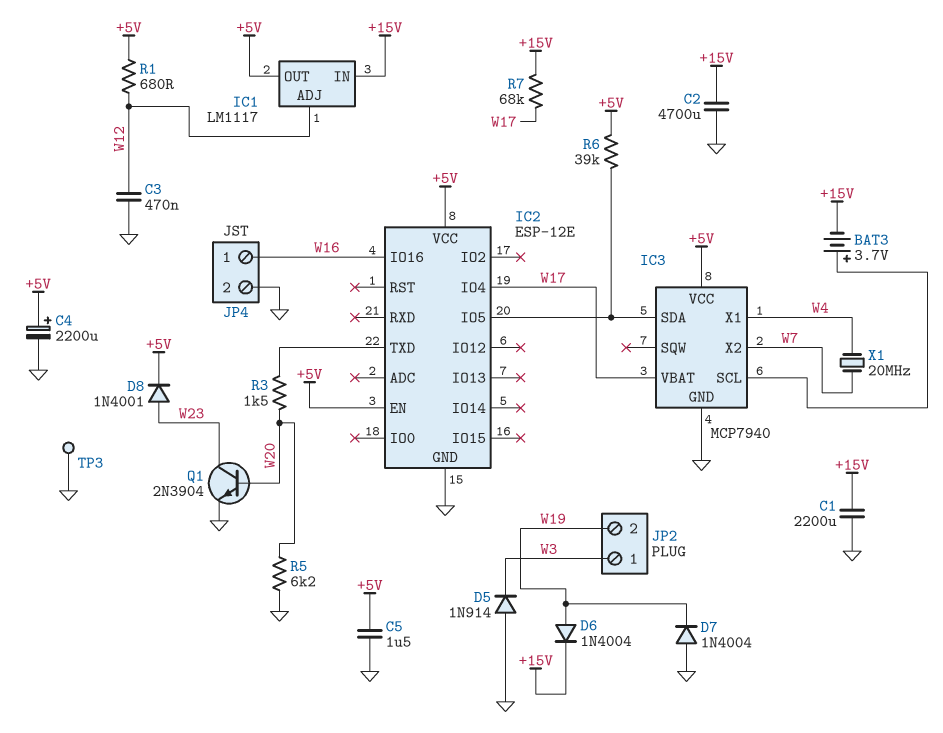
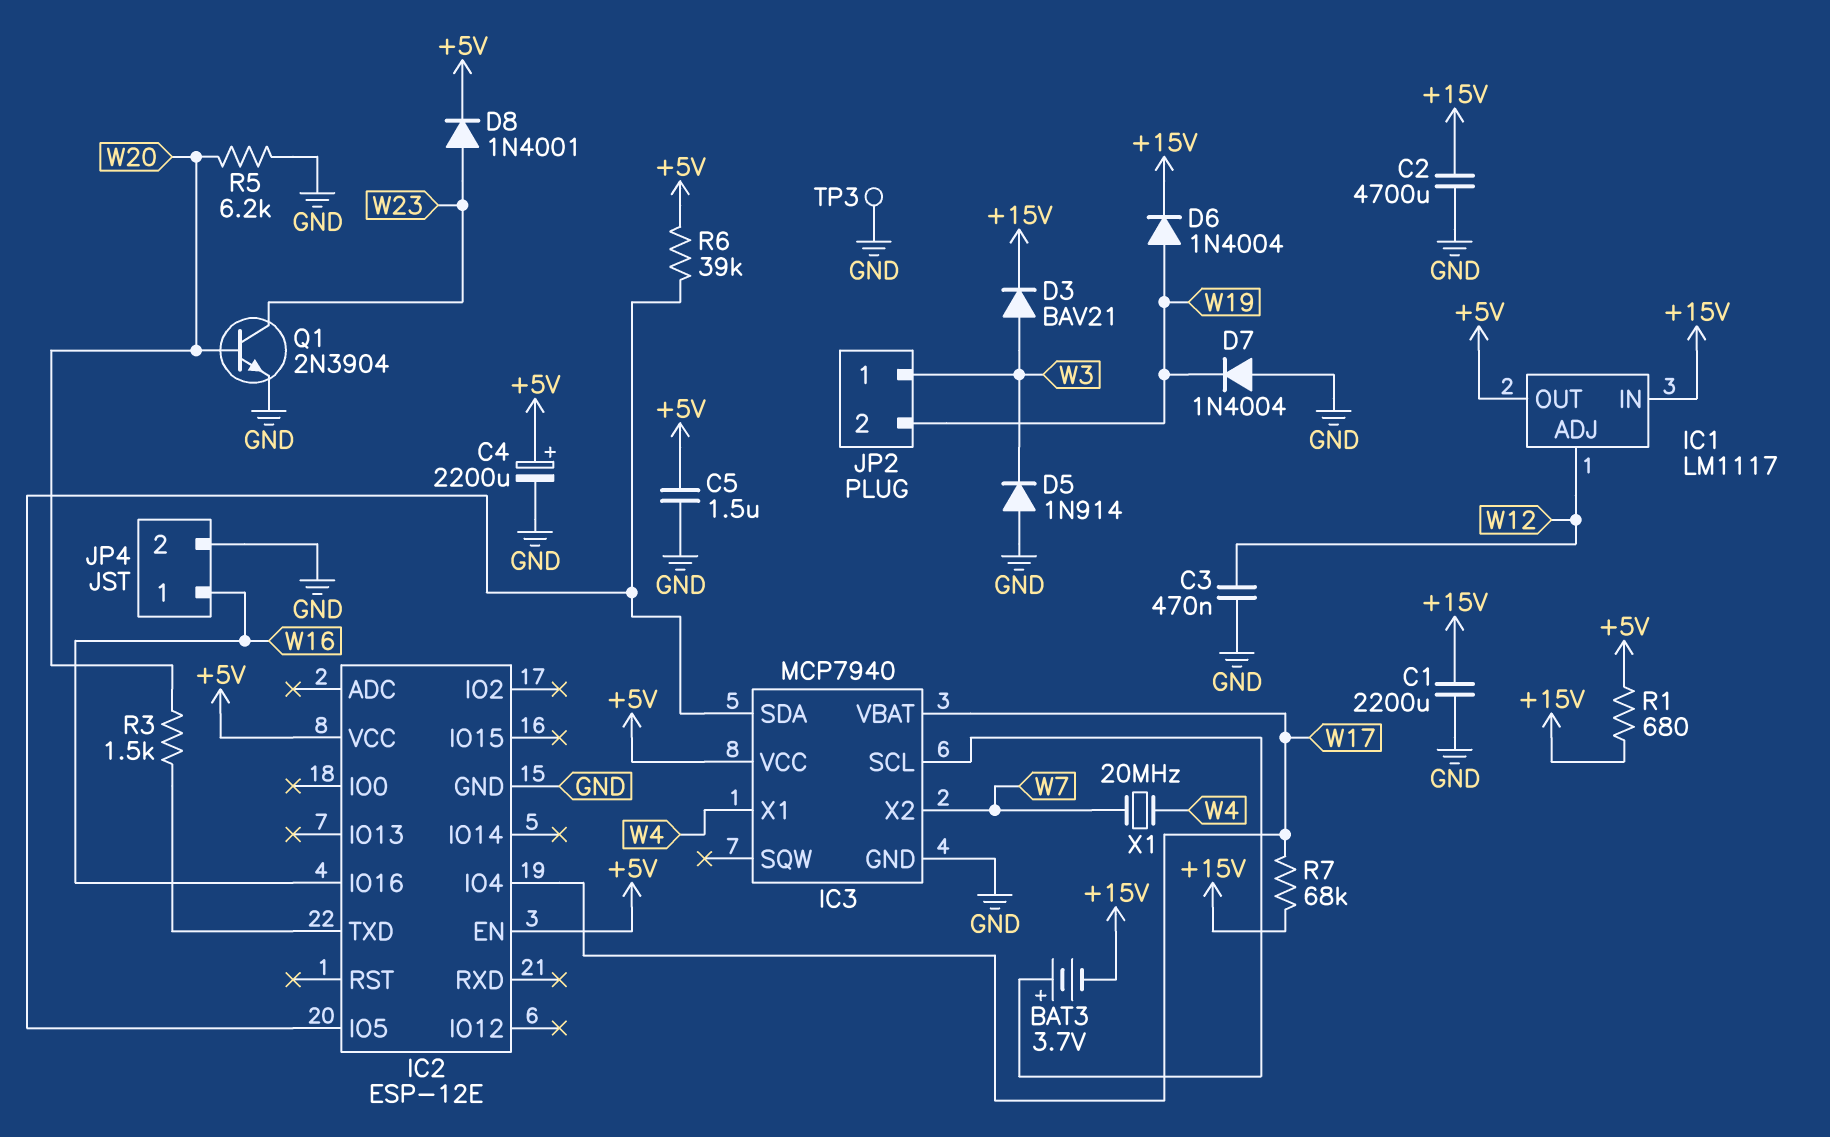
D3: none -> diode BAV21 (A W3, K +15V)
R1: 680 (+5V, W12) -> 680 (+5V, +15V)

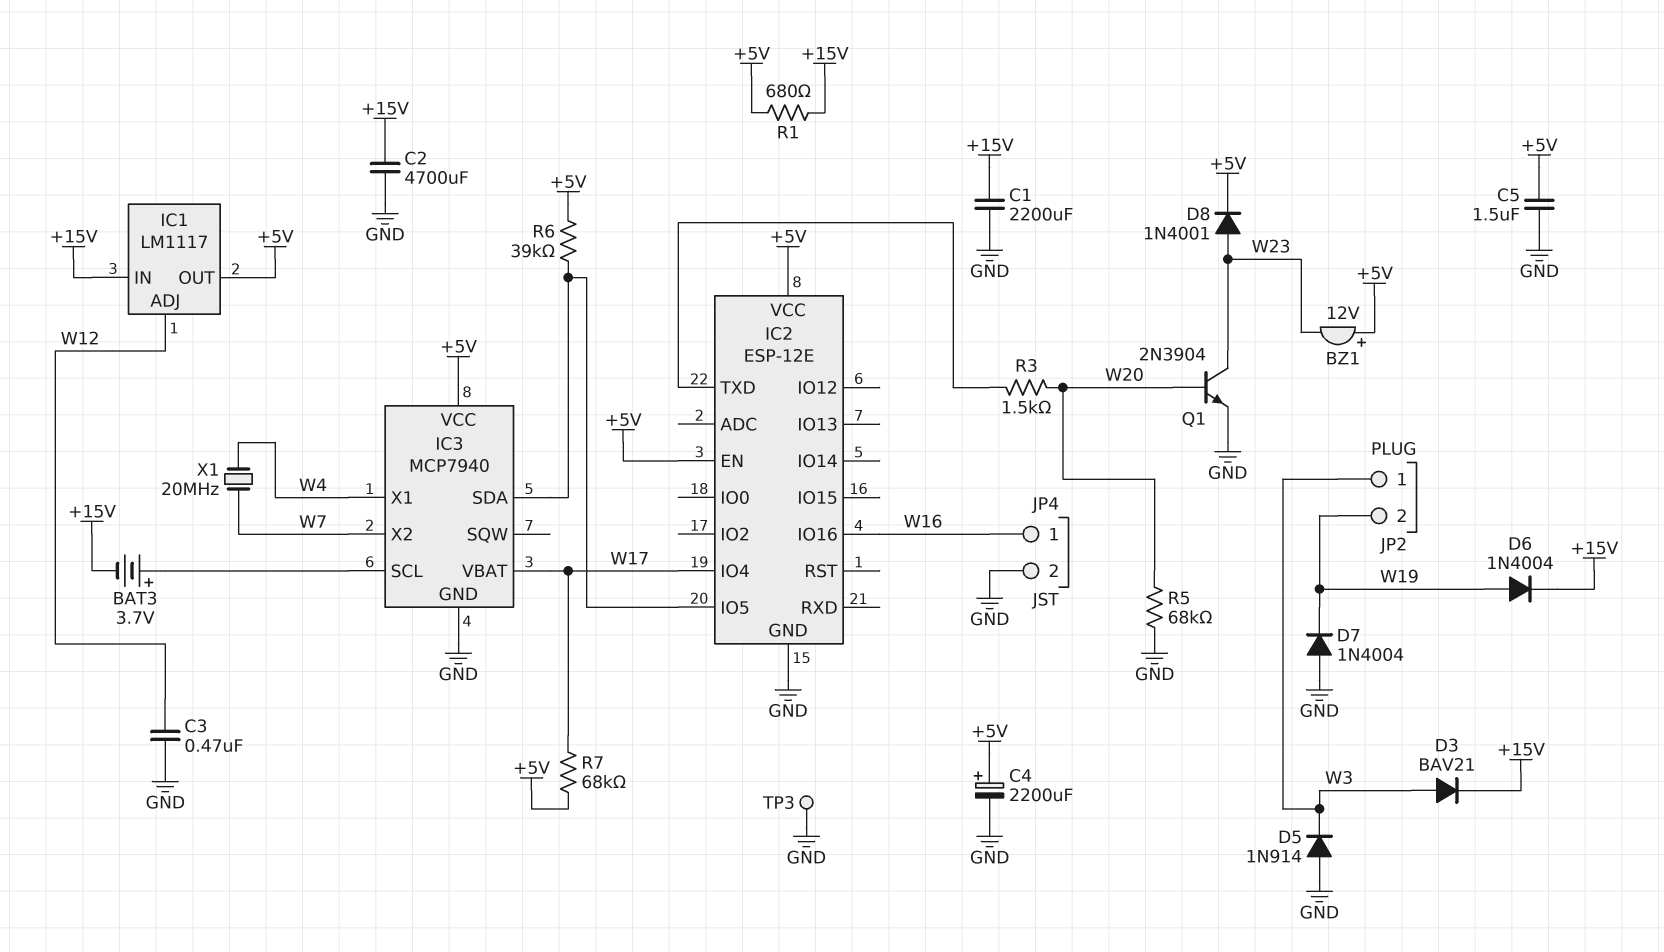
BZ1: none -> buzzer 12V (plus +5V, minus W23)
R5: 6.2k (GND, W20) -> 68k (GND, W20)
R7: 68k (+15V, W17) -> 68k (+5V, W17)

